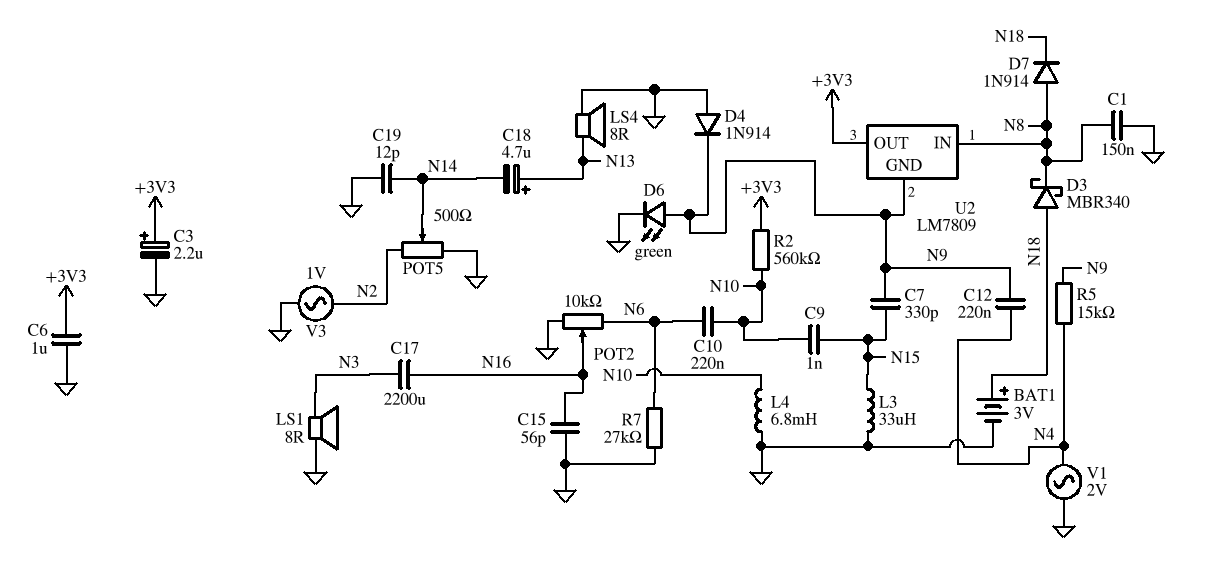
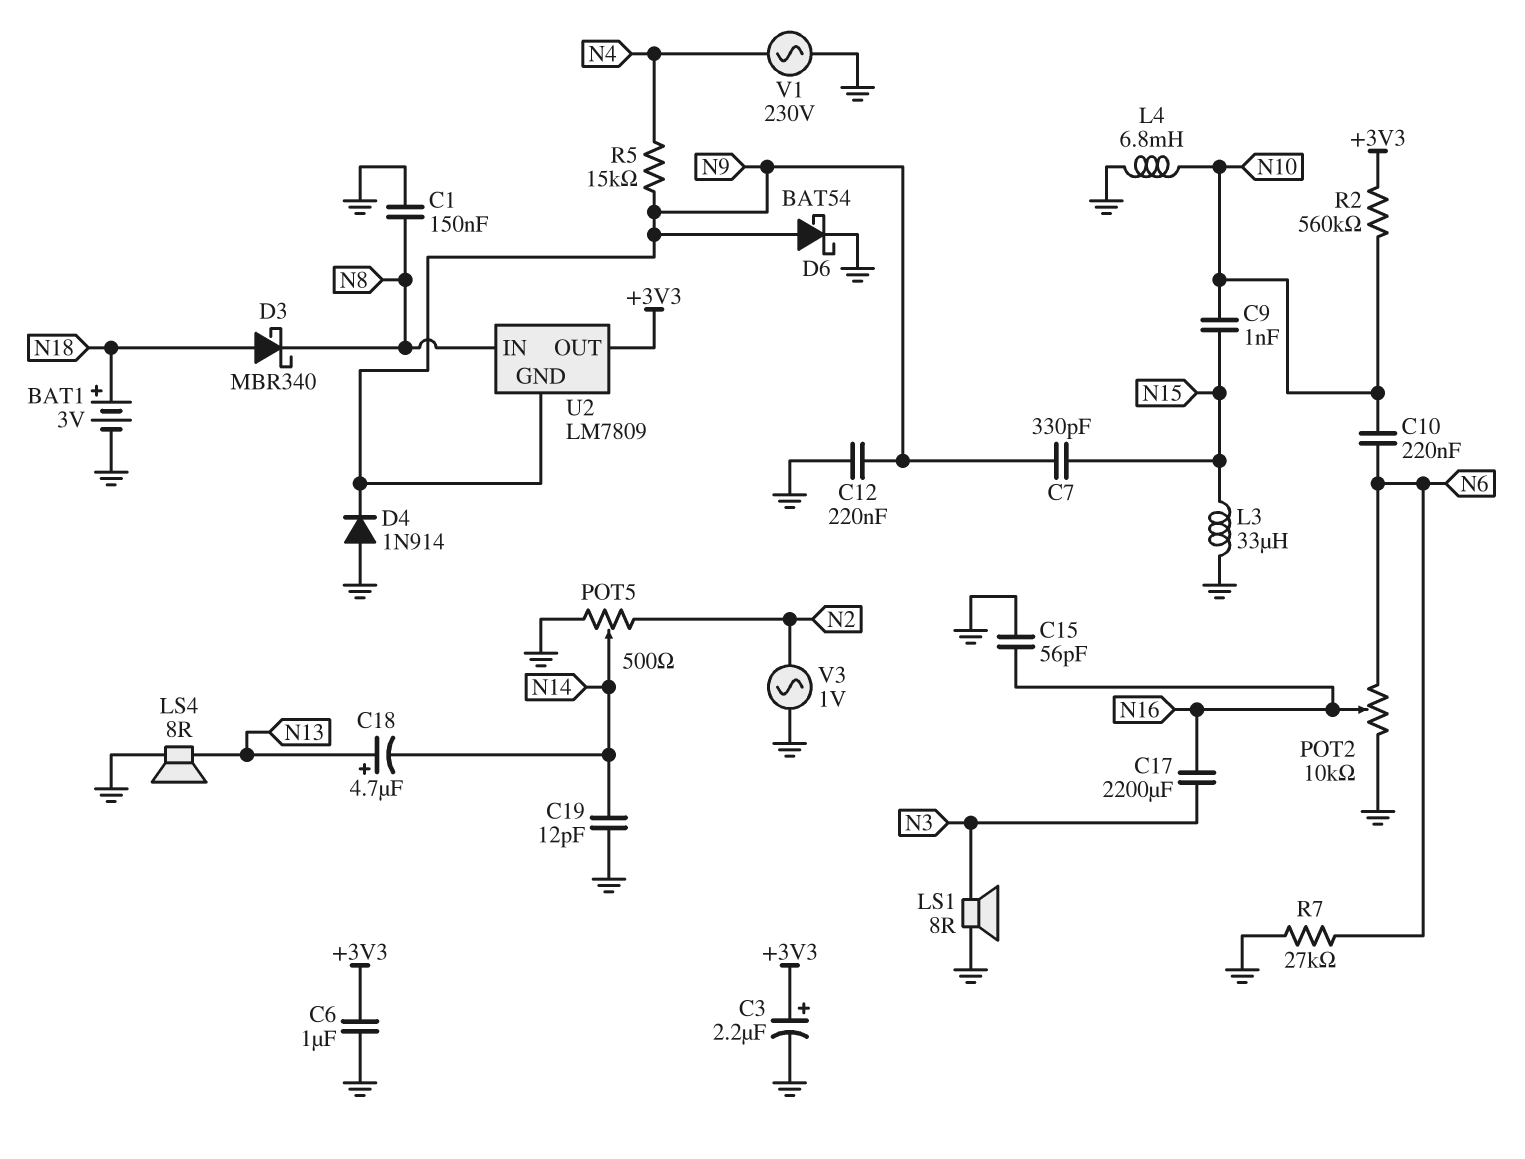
C12: 220nF (N4, N9) -> 220nF (GND, N9)
D6: LED green (A N9, K GND) -> schottky BAT54 (A N9, K GND)
D7: diode 1N914 (A N8, K N18) -> none
V1: AC 2V (GND, N4) -> AC 230V (GND, N4)

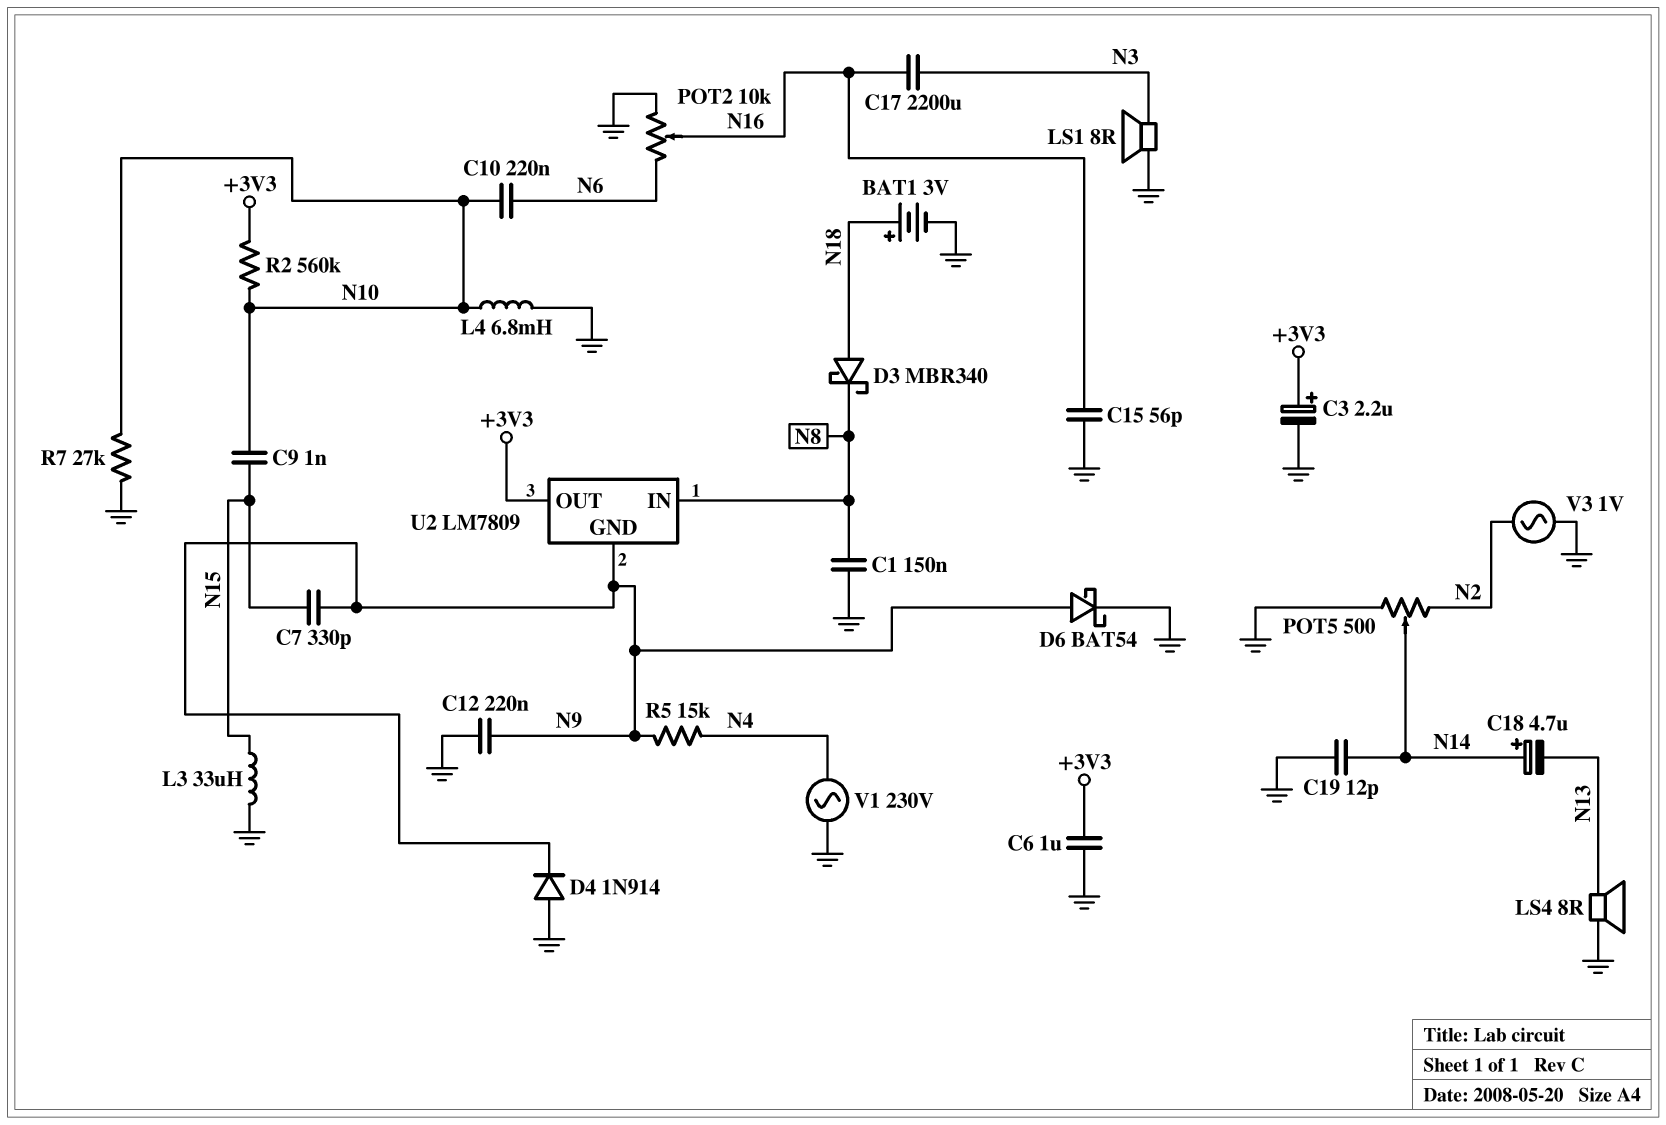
C18: 4.7uF (plus N13, minus N14) -> 4.7uF (plus N14, minus N13)
R7: 27k (GND, N6) -> 27k (GND, N10)

